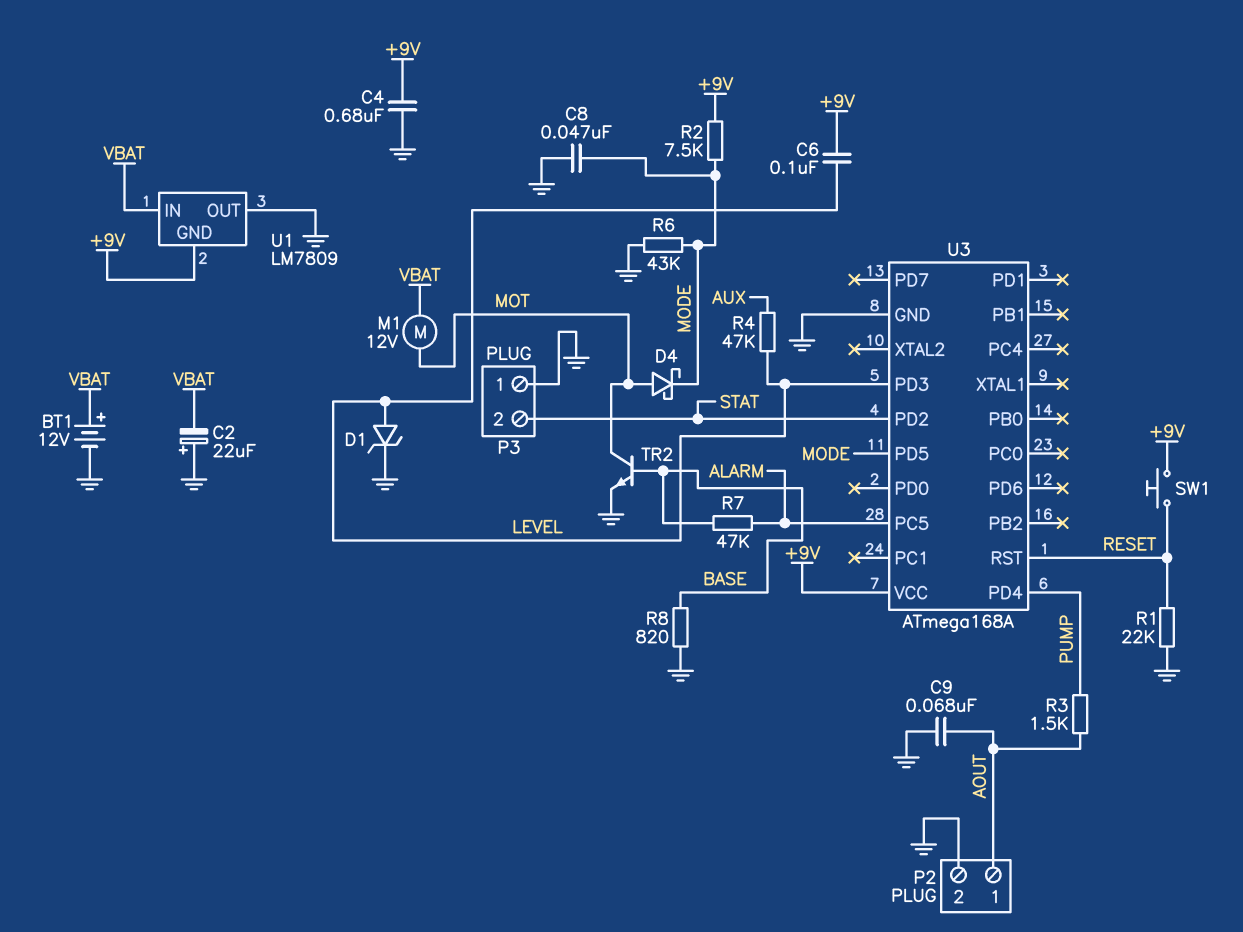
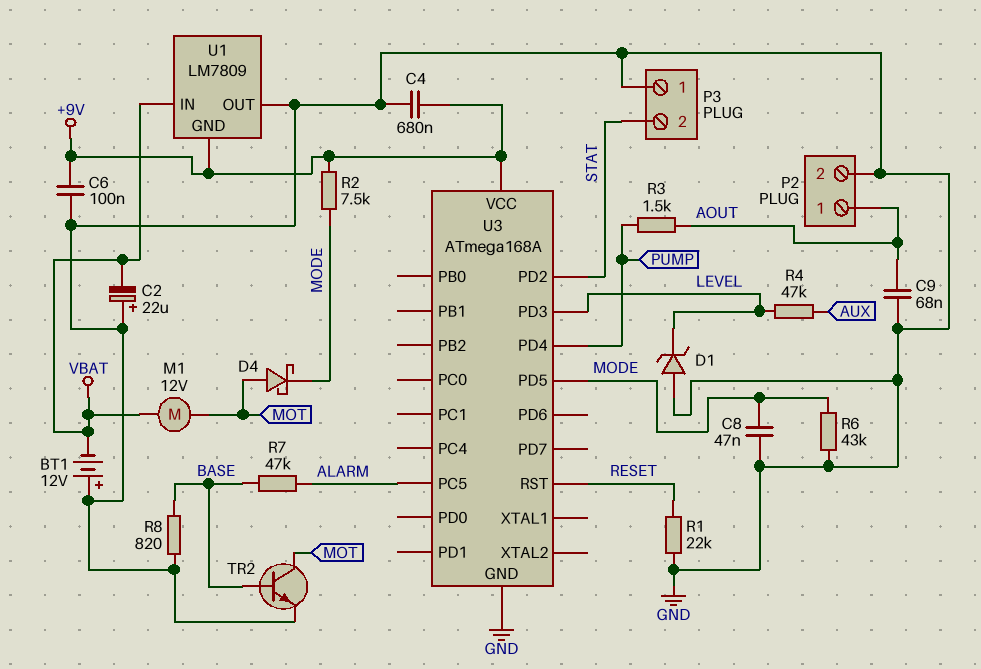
BT1: 12V (plus VBAT, minus GND) -> 12V (plus GND, minus VBAT)
C6: 100nF (+9V, LEVEL) -> 100nF (+9V, GND)
D1: zener (A LEVEL, K GND) -> zener (A GND, K LEVEL)
SW1: button (+9V, RESET) -> none

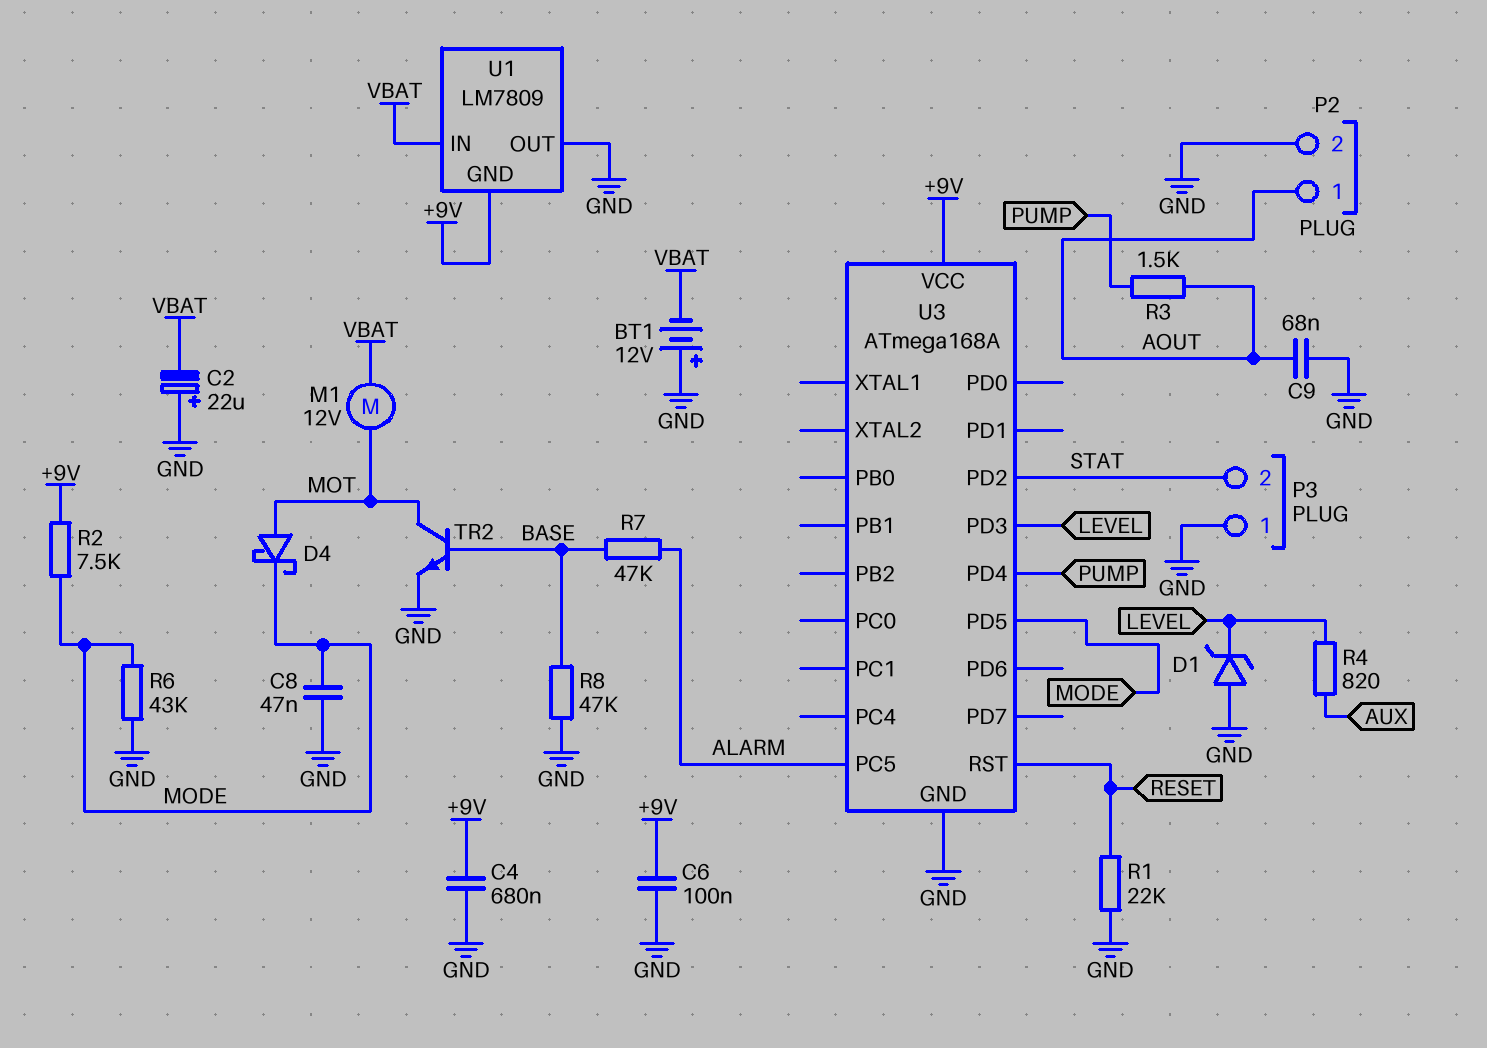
R4: 47k (AUX, LEVEL) -> 820 (AUX, LEVEL)
R8: 820 (BASE, GND) -> 47k (BASE, GND)

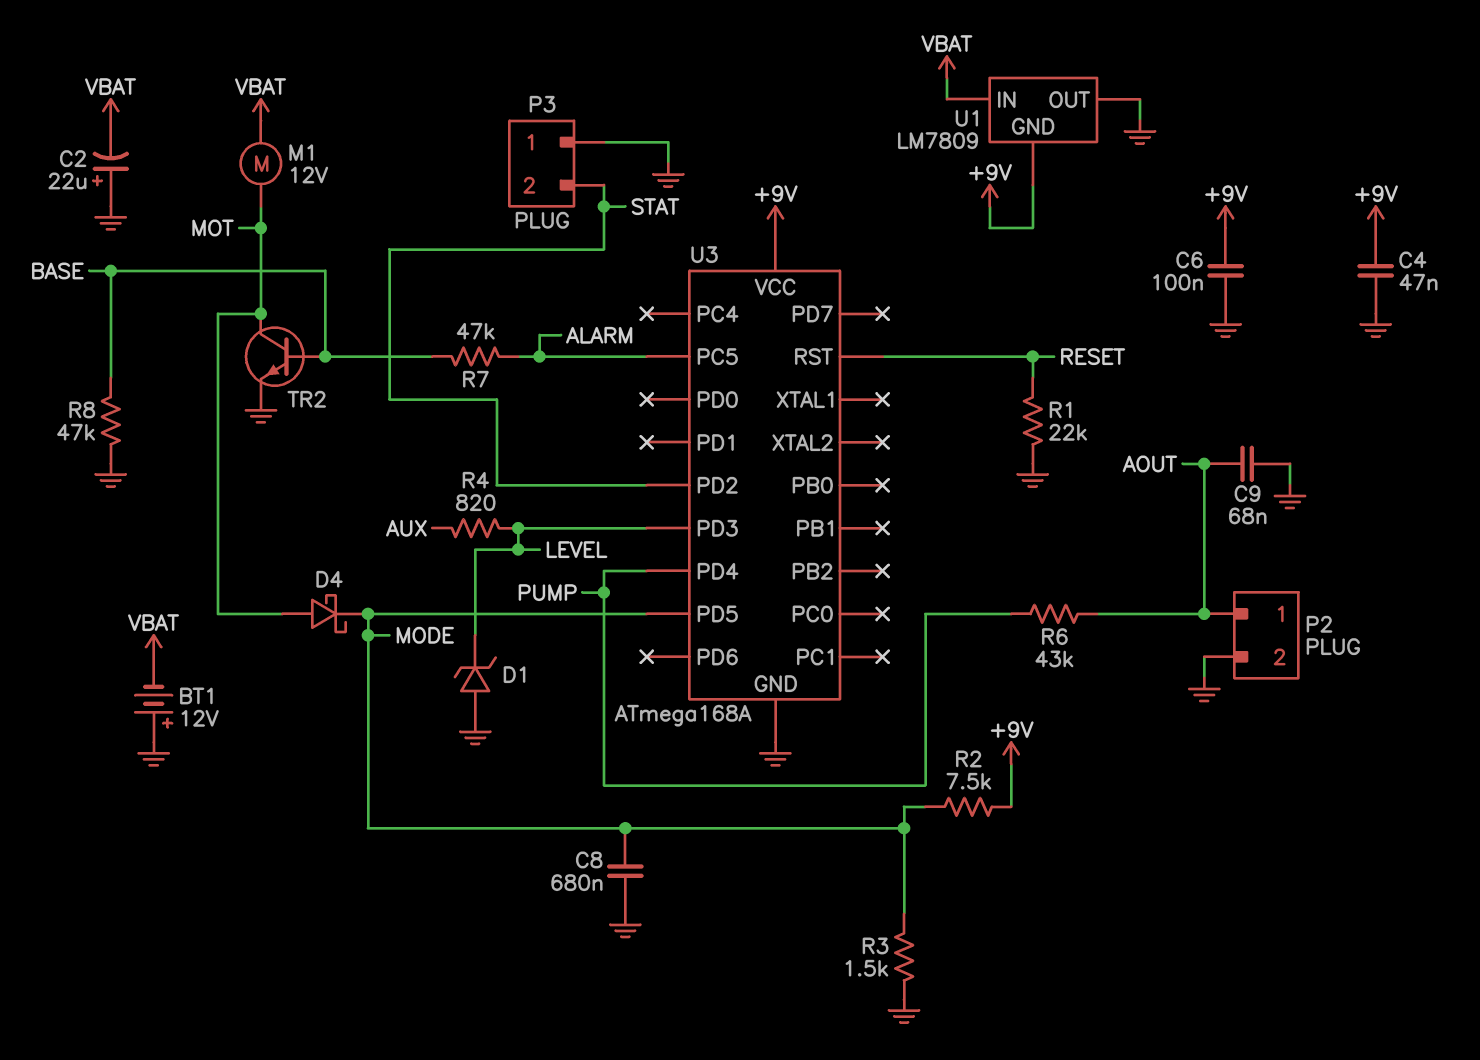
C4: 680nF (+9V, GND) -> 47nF (+9V, GND)
C8: 47nF (GND, MODE) -> 680nF (GND, MODE)
R3: 1.5k (AOUT, PUMP) -> 1.5k (GND, MODE)
R6: 43k (GND, MODE) -> 43k (AOUT, PUMP)

